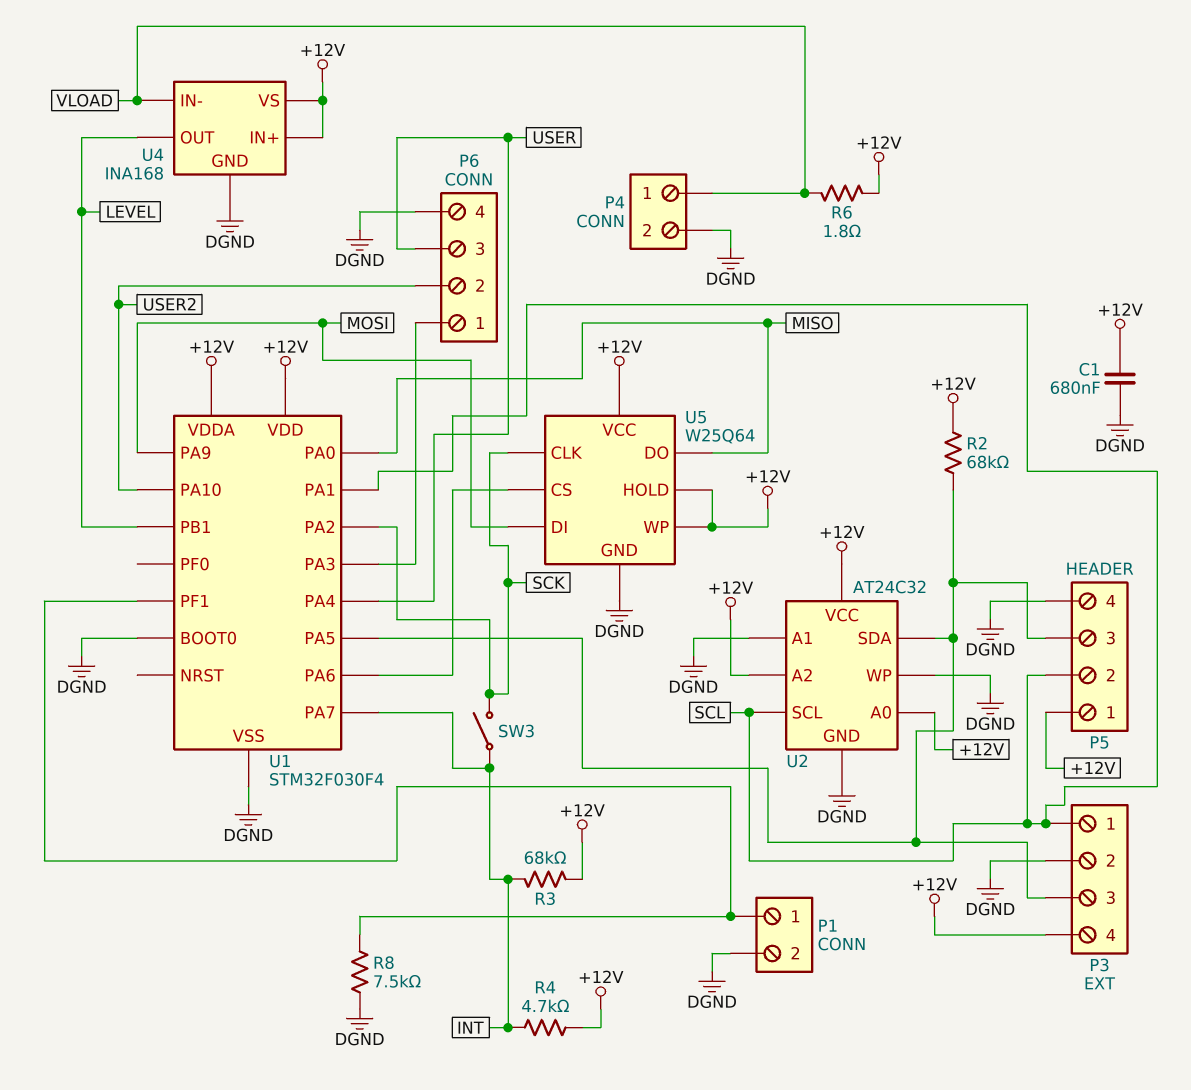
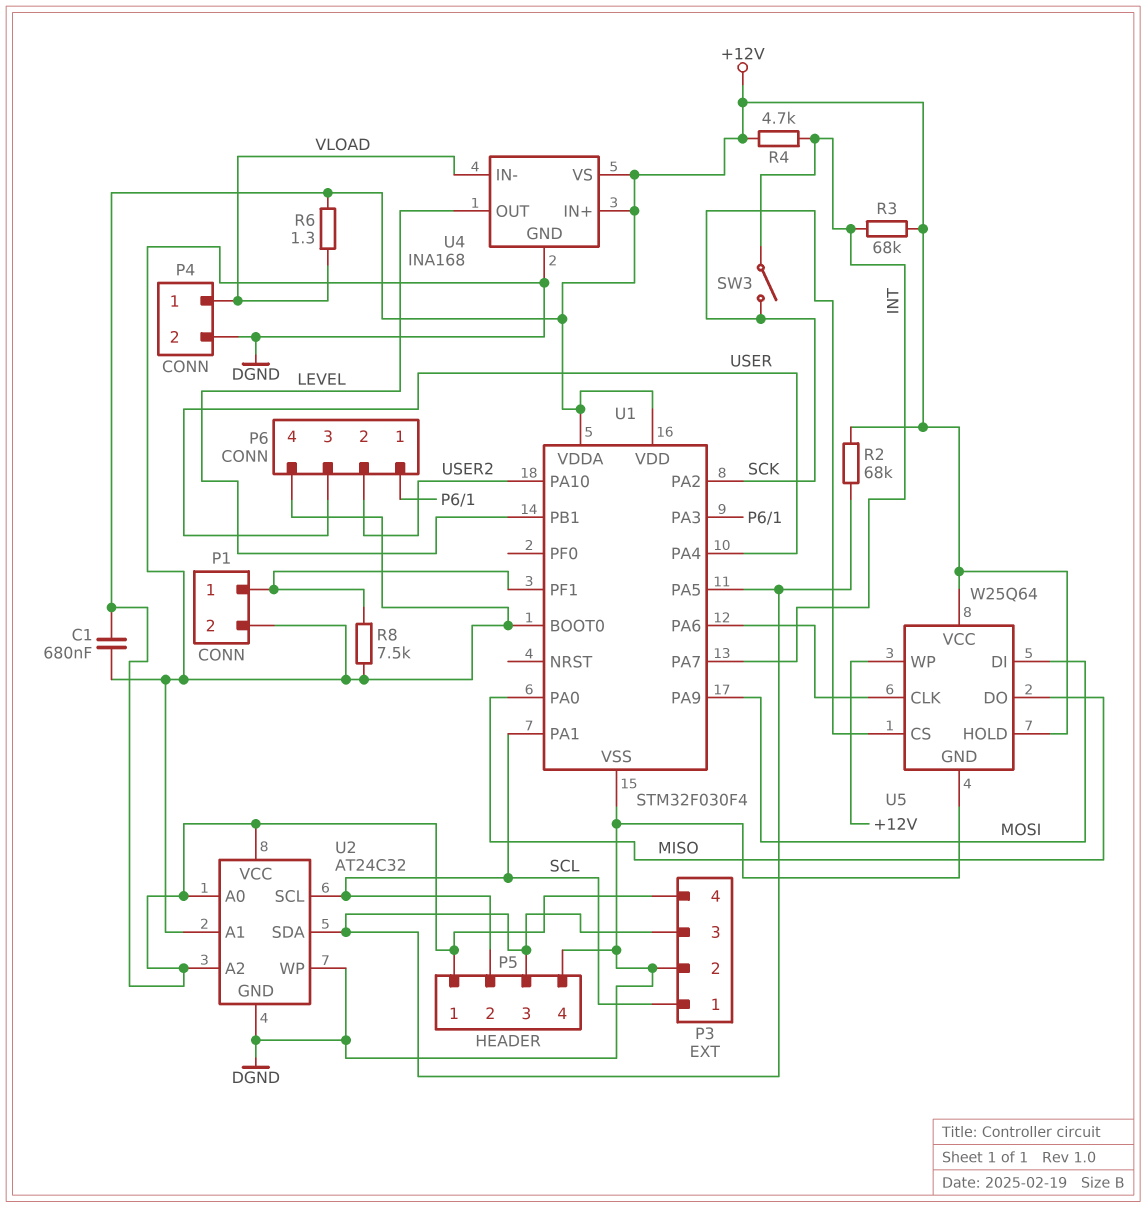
R6: 1.8 (+12V, VLOAD) -> 1.3 (+12V, VLOAD)
U5 pin CLK: SCK -> U1/PA6
U5 pin CS: U1/PA6 -> SCK

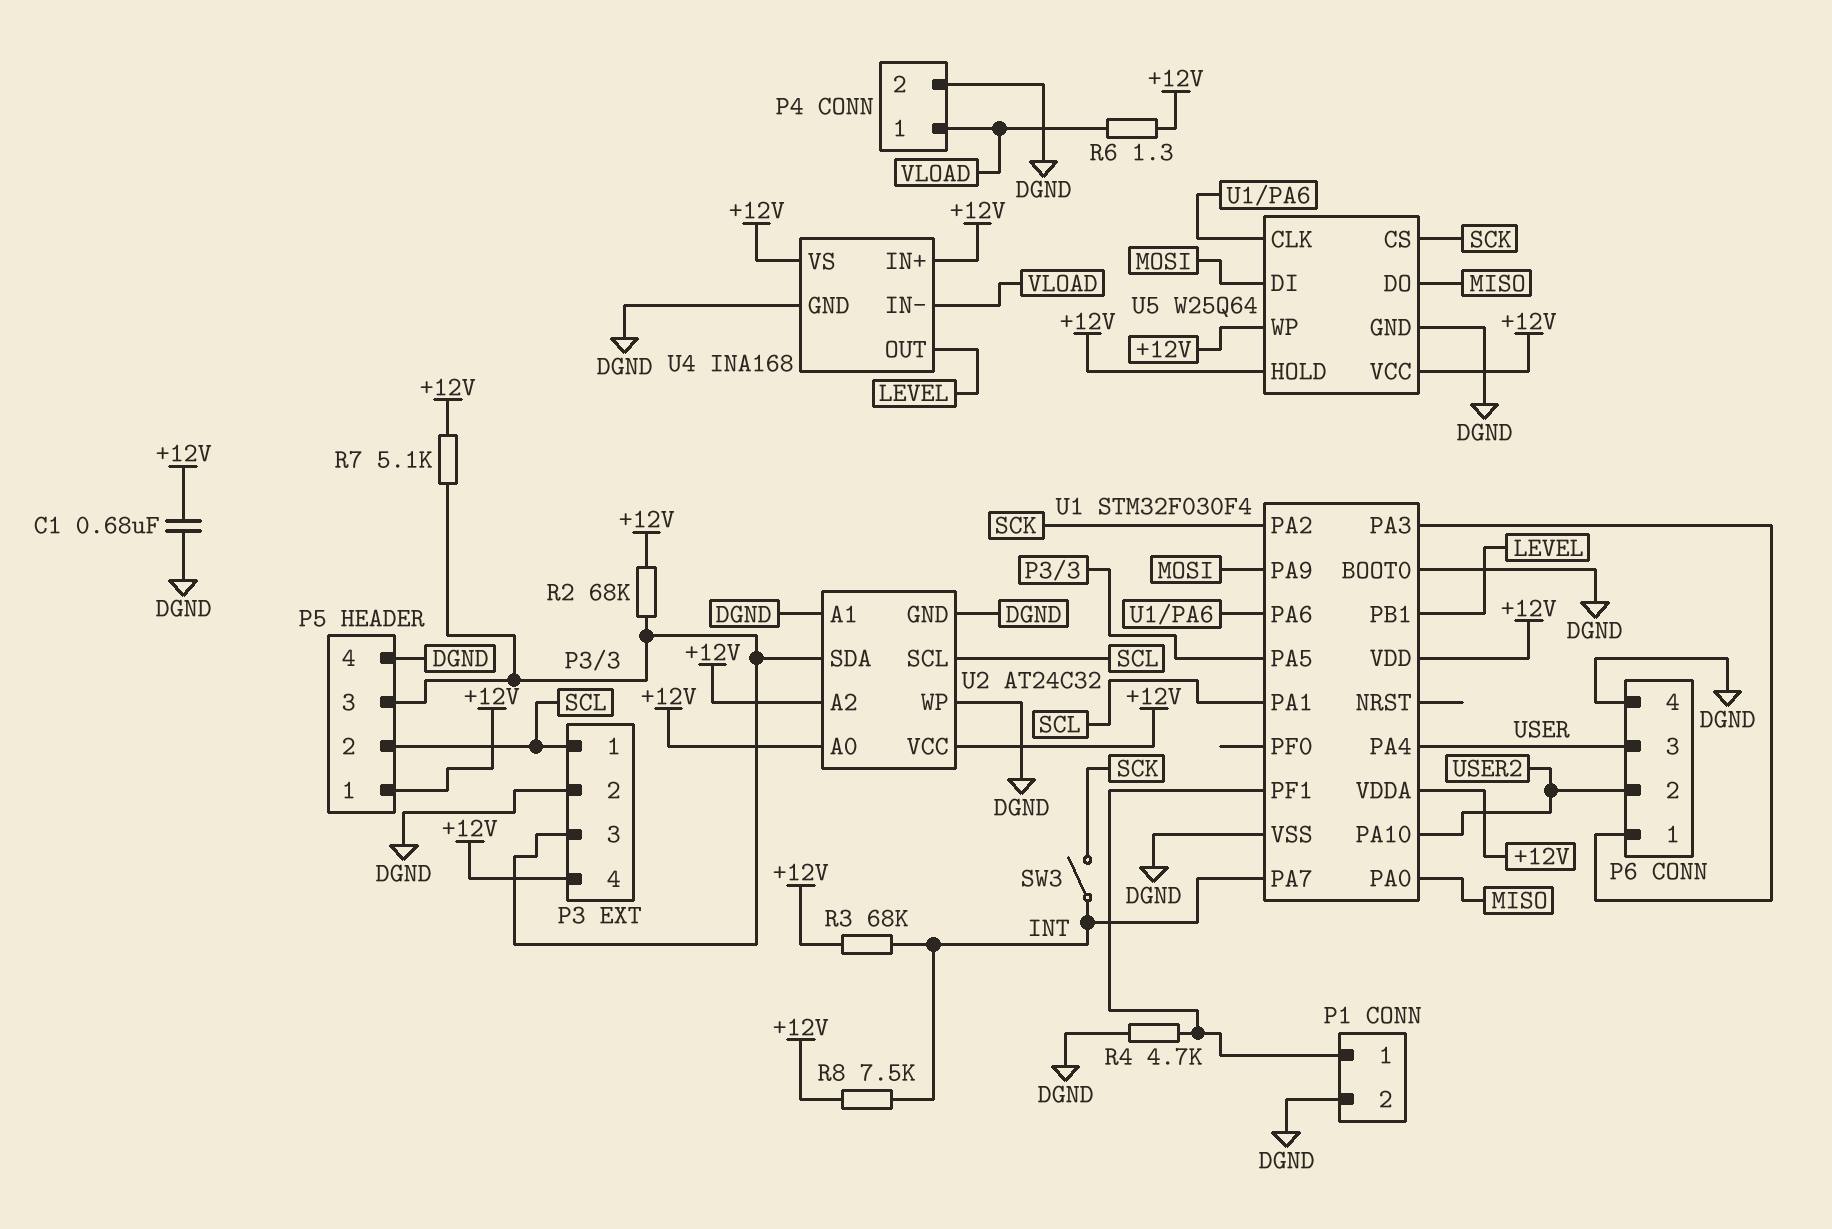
R4: 4.7k (+12V, INT) -> 4.7k (DGND, P1/1)
R7: none -> 5.1k (+12V, P3/3)
R8: 7.5k (DGND, P1/1) -> 7.5k (+12V, INT)

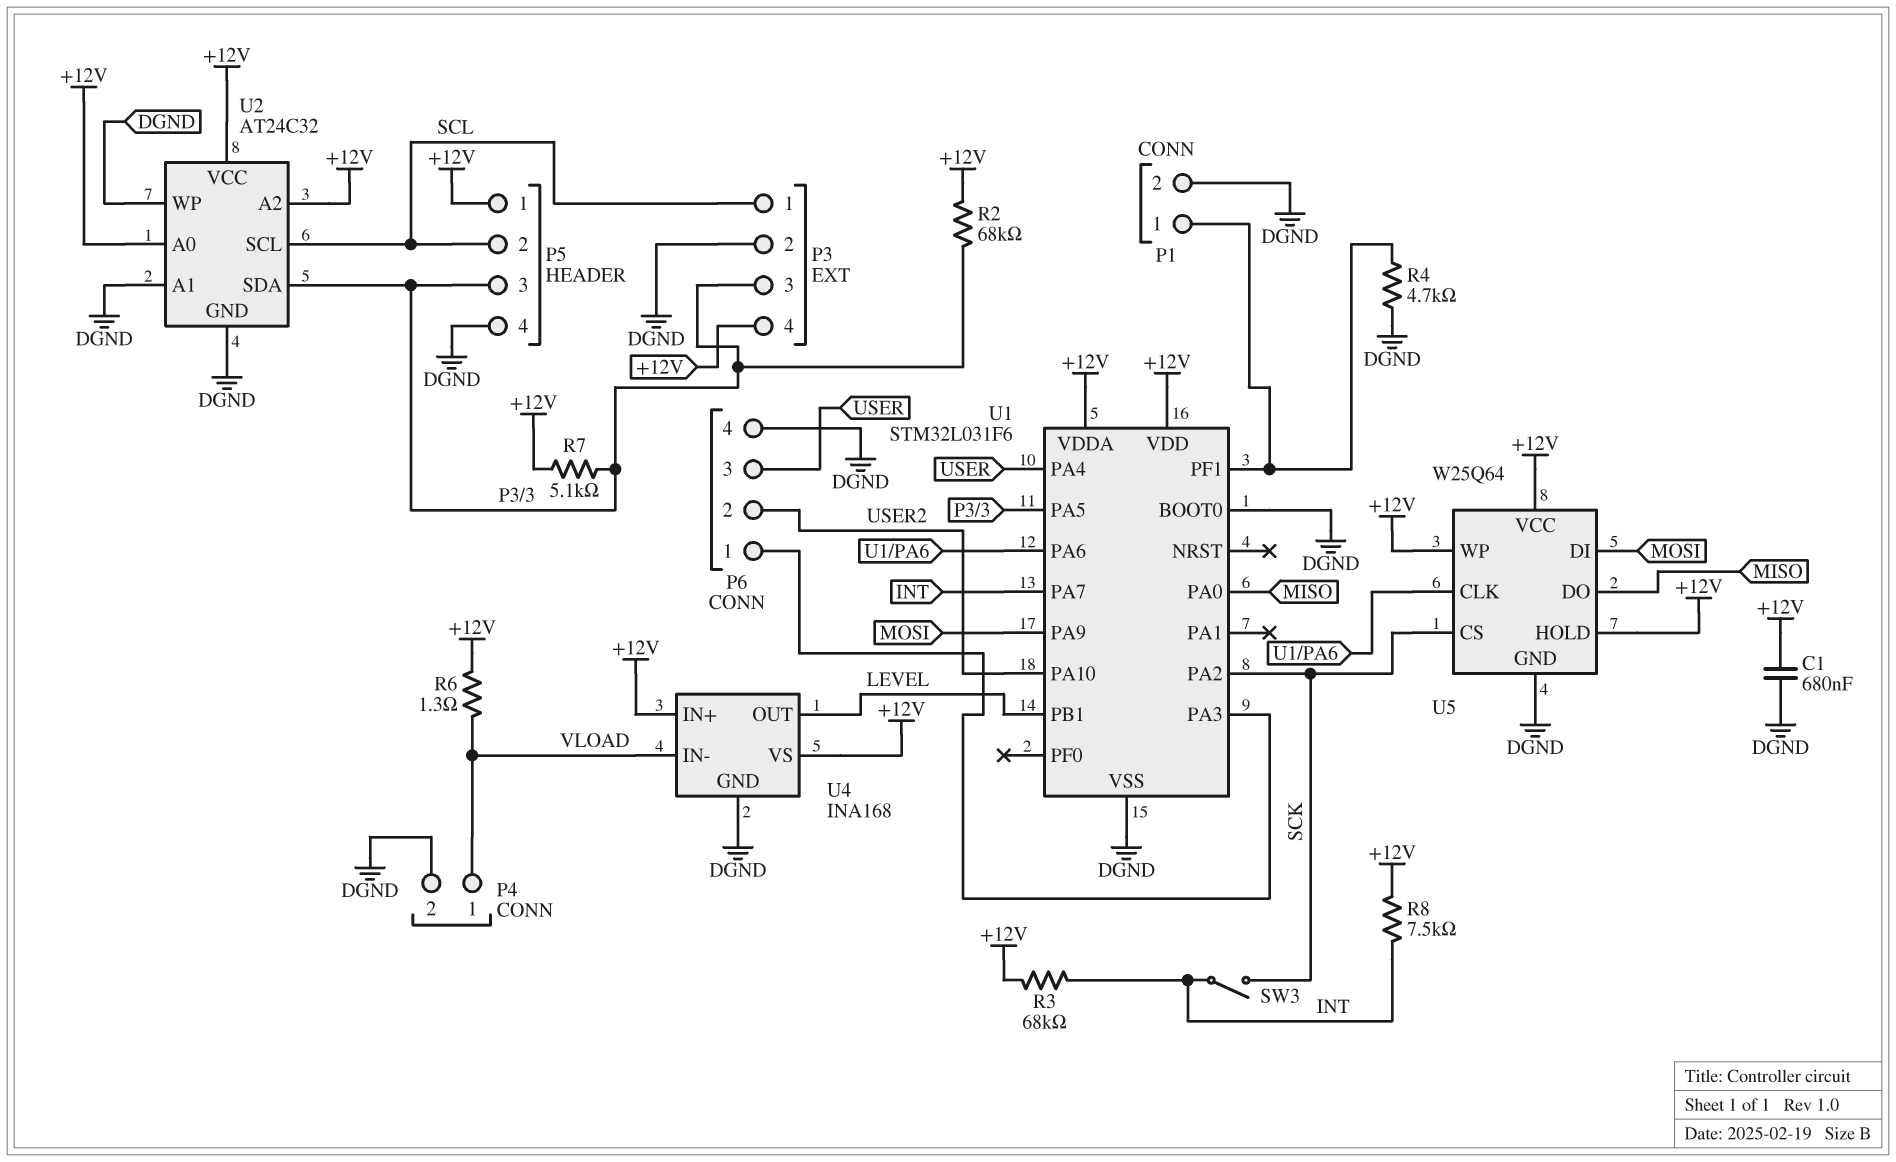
U1: STM32F030F4 -> STM32L031F6
U1 pin PA1: SCL -> none

